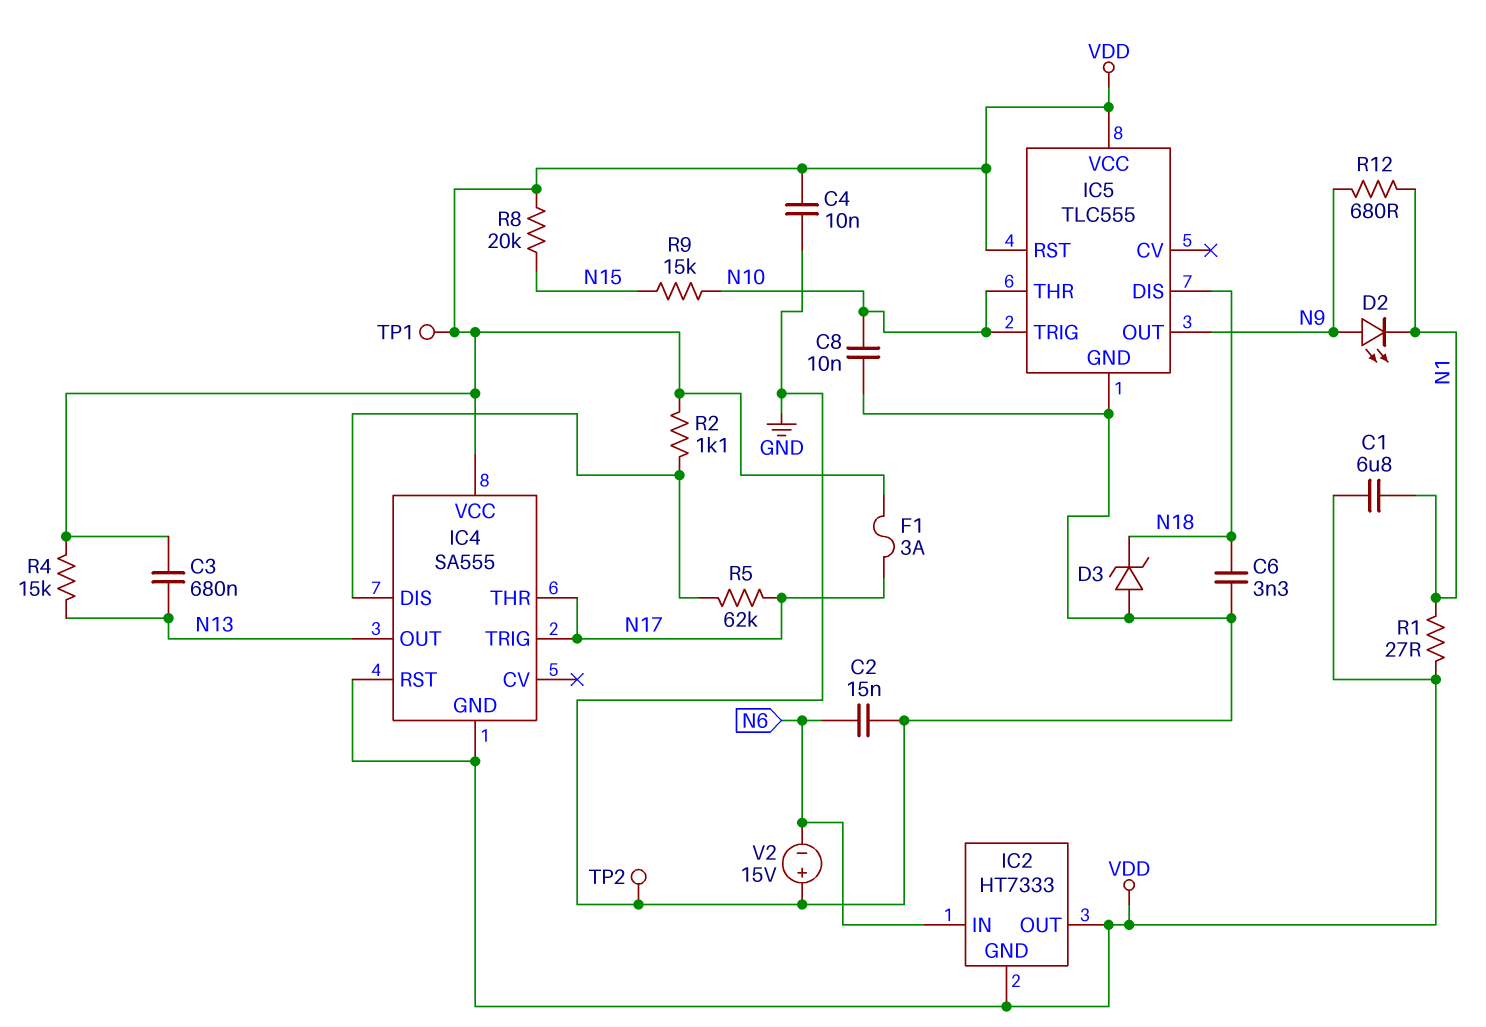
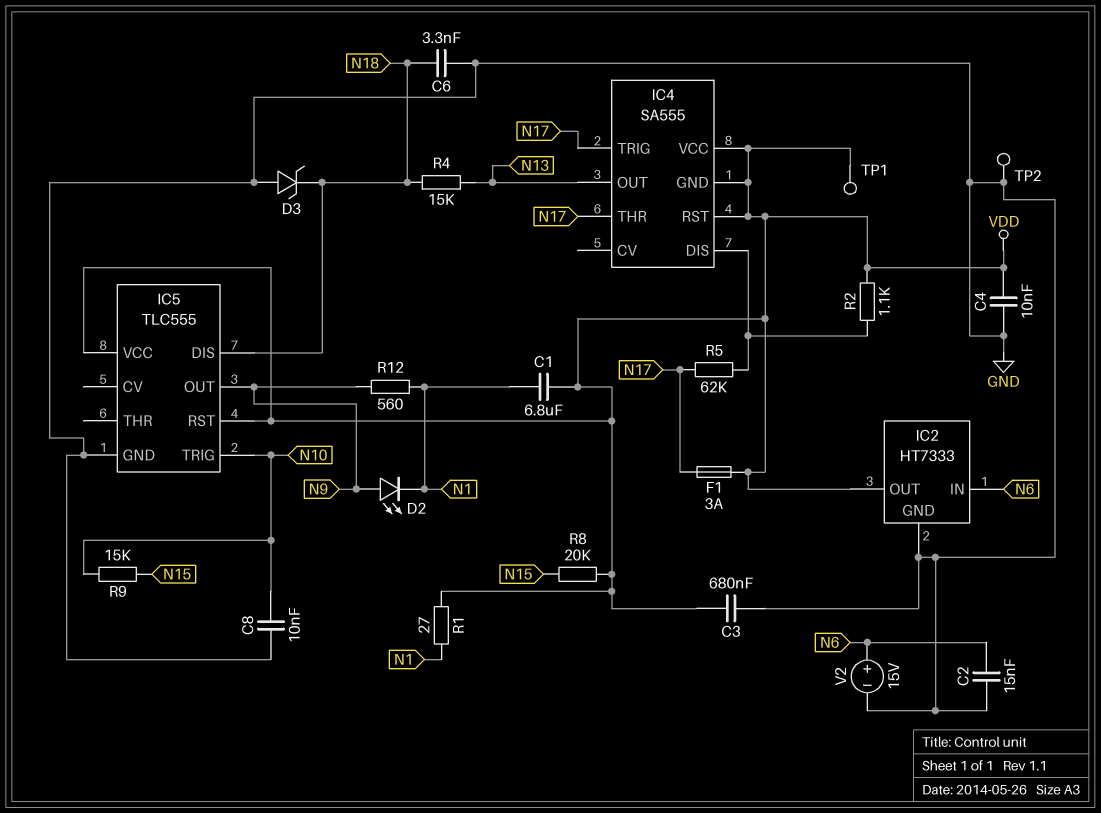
C3: 680nF (N13, VDD) -> 680nF (GND, VDD)
IC2 pin GND: VDD -> GND
IC5 pin THR: N10 -> none
R4: 15k (N13, VDD) -> 15k (N13, N18)
R12: 680 (N1, N9) -> 560 (N1, N9)
V2: 15V (plus GND, minus N6) -> 15V (plus N6, minus GND)

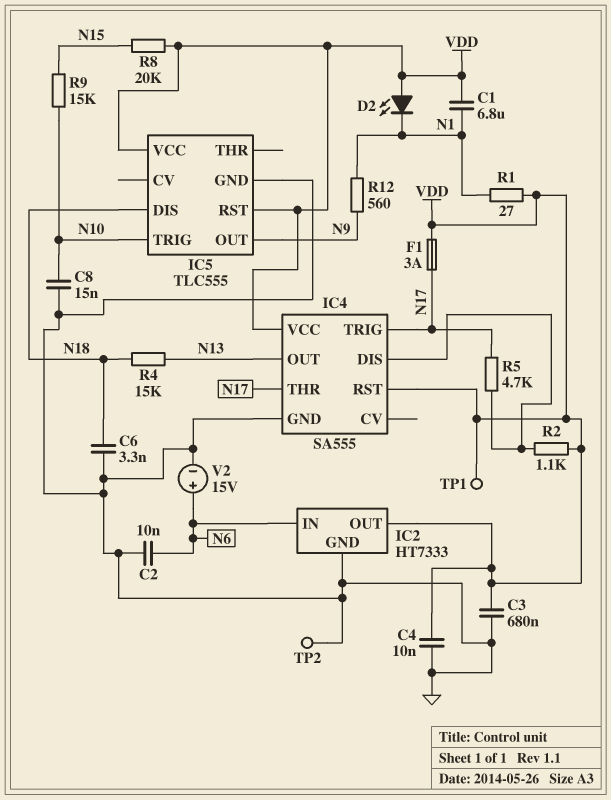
C2: 15nF (GND, N6) -> 10nF (GND, N6)
C8: 10nF (GND, N10) -> 15nF (GND, N10)
D2: LED (A N9, K N1) -> LED (A VDD, K N1)
D3: zener (A GND, K N18) -> none
IC4 pin GND: VDD -> GND
R5: 62k (IC4/DIS, N17) -> 4.7k (IC4/DIS, N17)

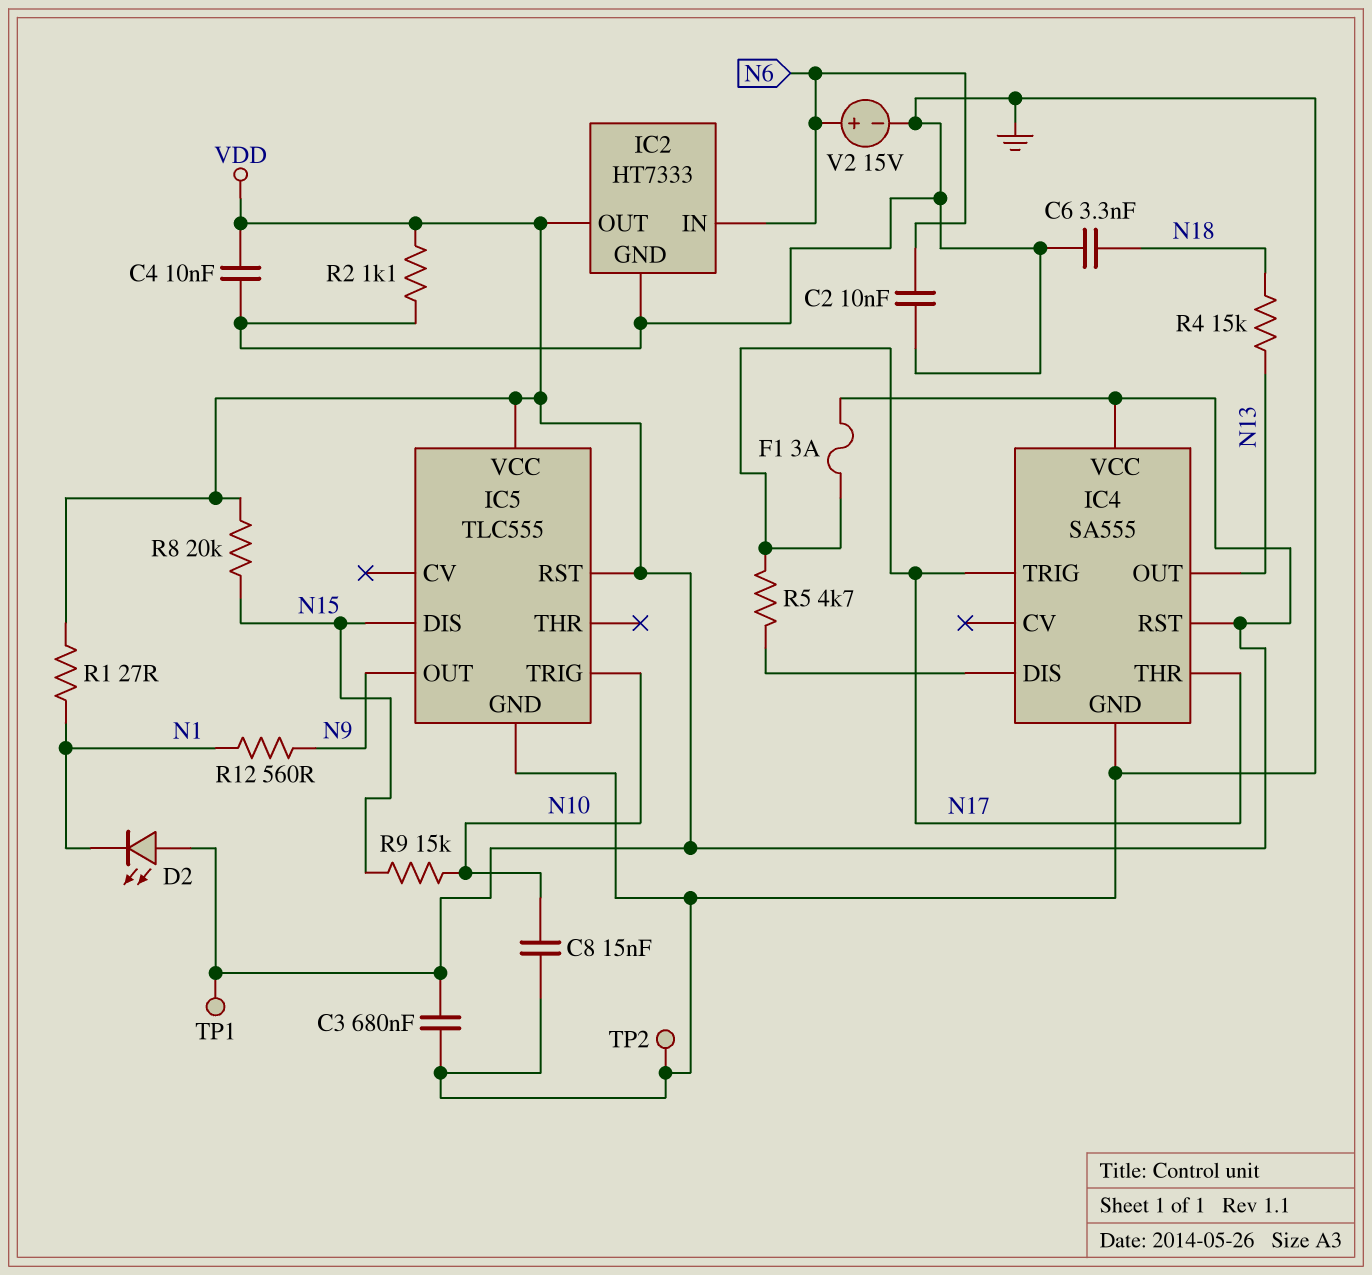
C1: 6.8uF (N1, VDD) -> none
IC5 pin DIS: N18 -> N15
R2: 1.1k (IC4/DIS, VDD) -> 1.1k (GND, VDD)

